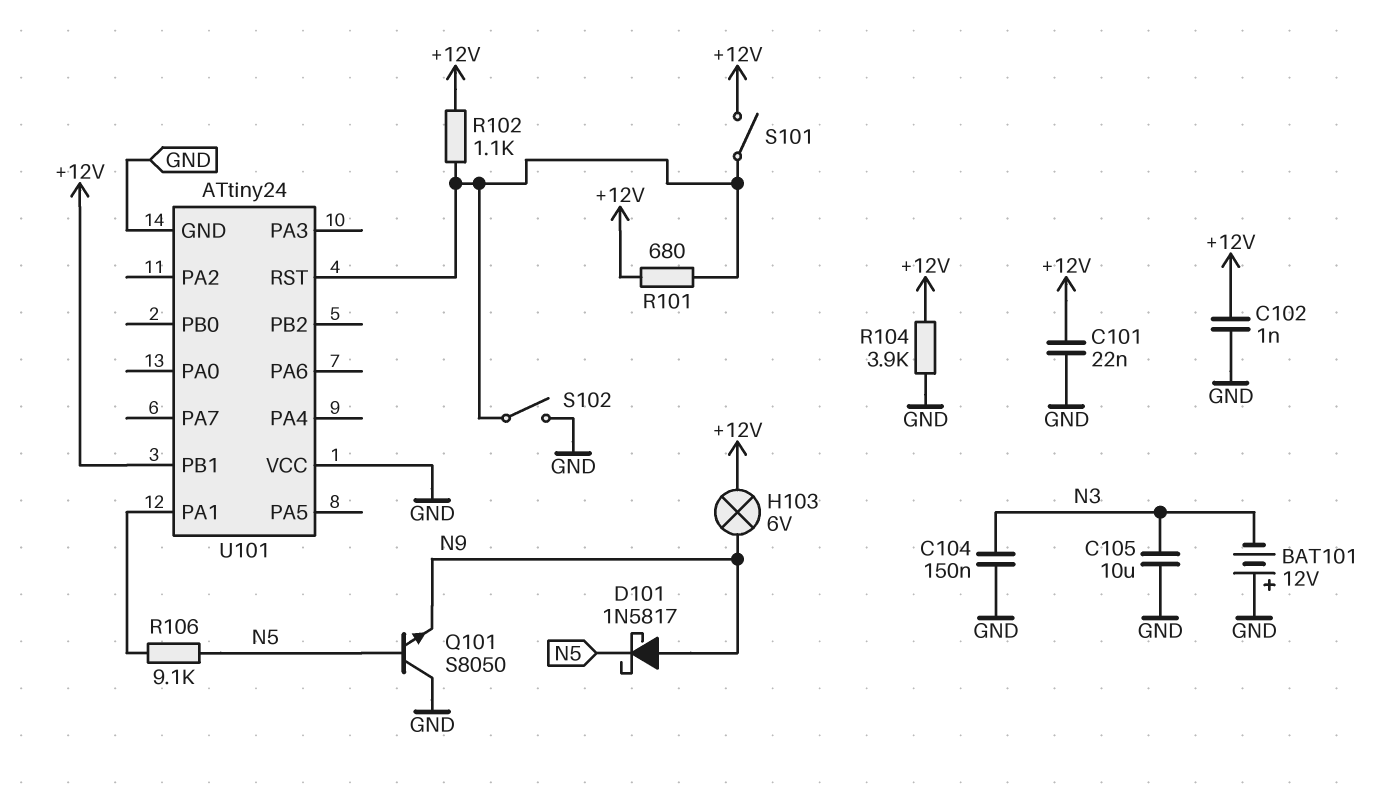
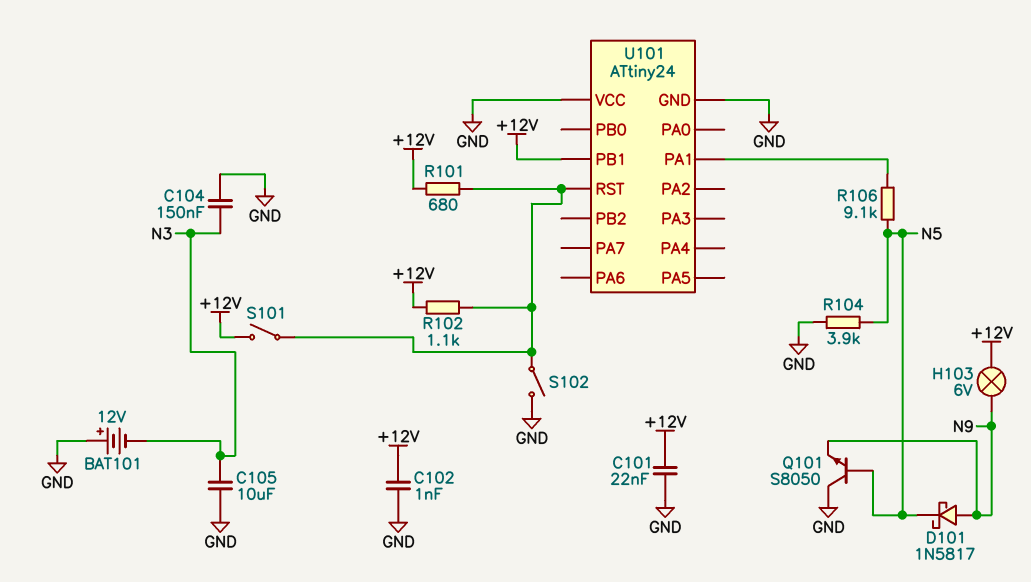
R104: 3.9k (+12V, GND) -> 3.9k (GND, N5)

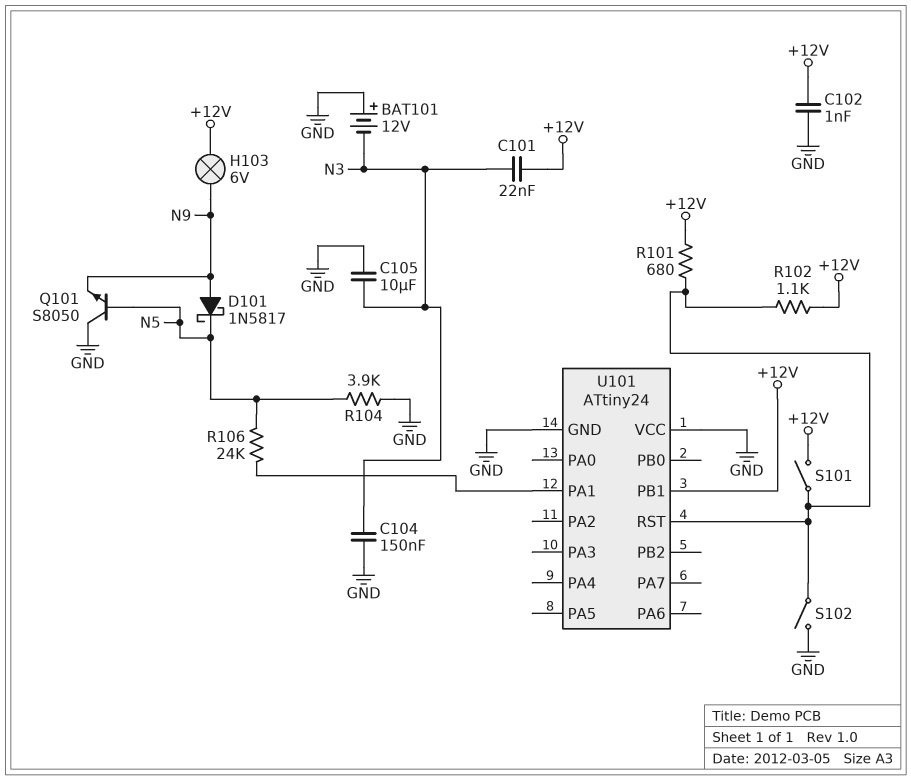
C101: 22nF (+12V, GND) -> 22nF (+12V, N3)
R106: 9.1k (N5, U101/PA1) -> 24k (N5, U101/PA1)

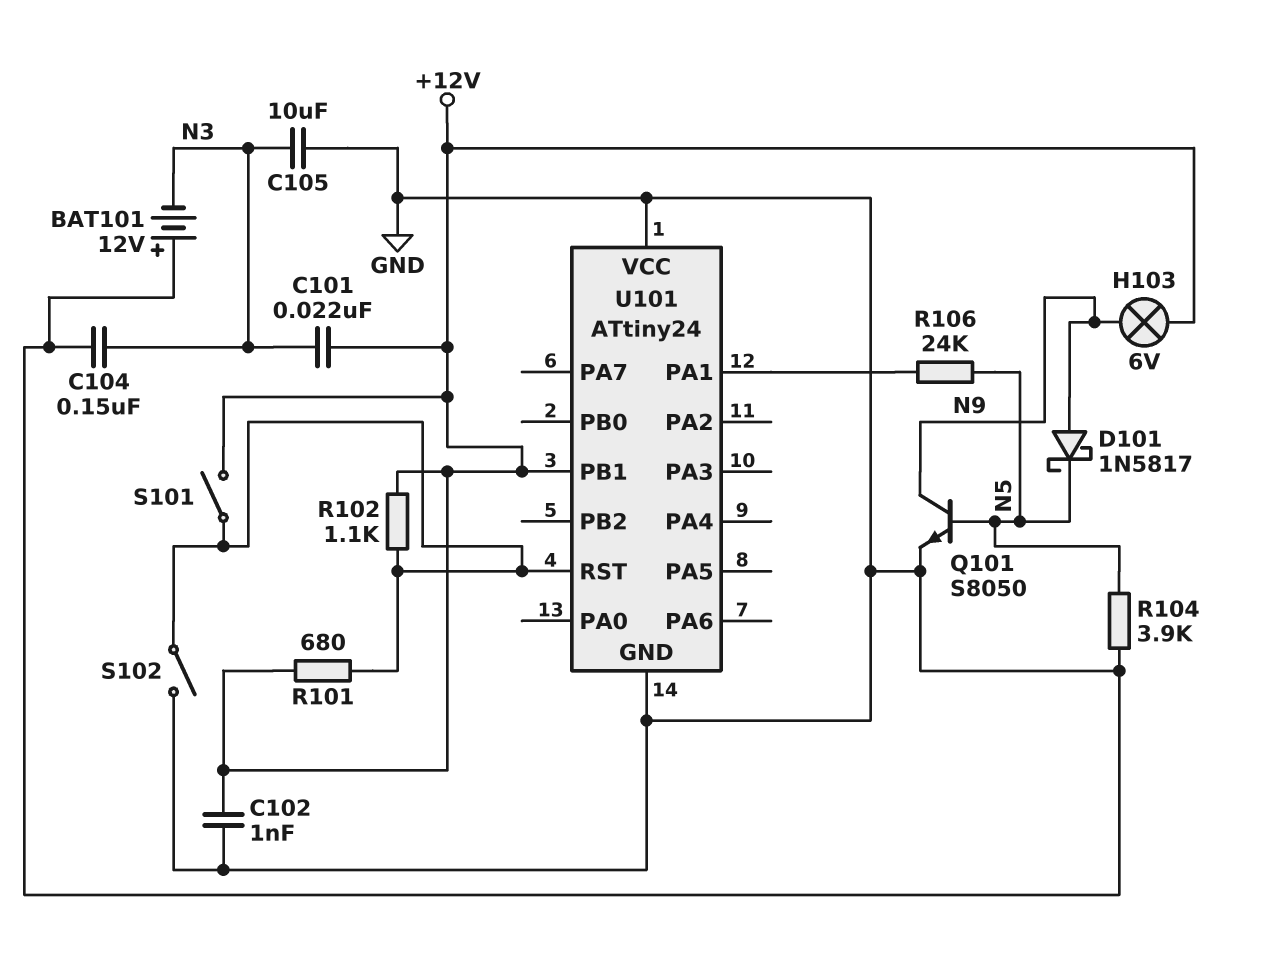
Q101: NPN S8050 (B N5, C GND, E N9) -> NPN S8050 (B N5, C N9, E GND)

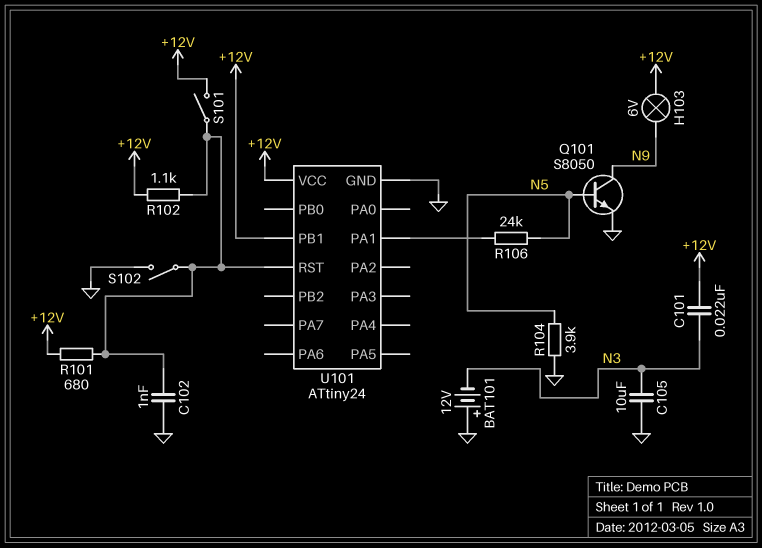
C102: 1nF (+12V, GND) -> 1nF (GND, U101/RST)
C104: 150nF (GND, N3) -> none
D101: schottky 1N5817 (A N9, K N5) -> none
U101 pin VCC: GND -> +12V

